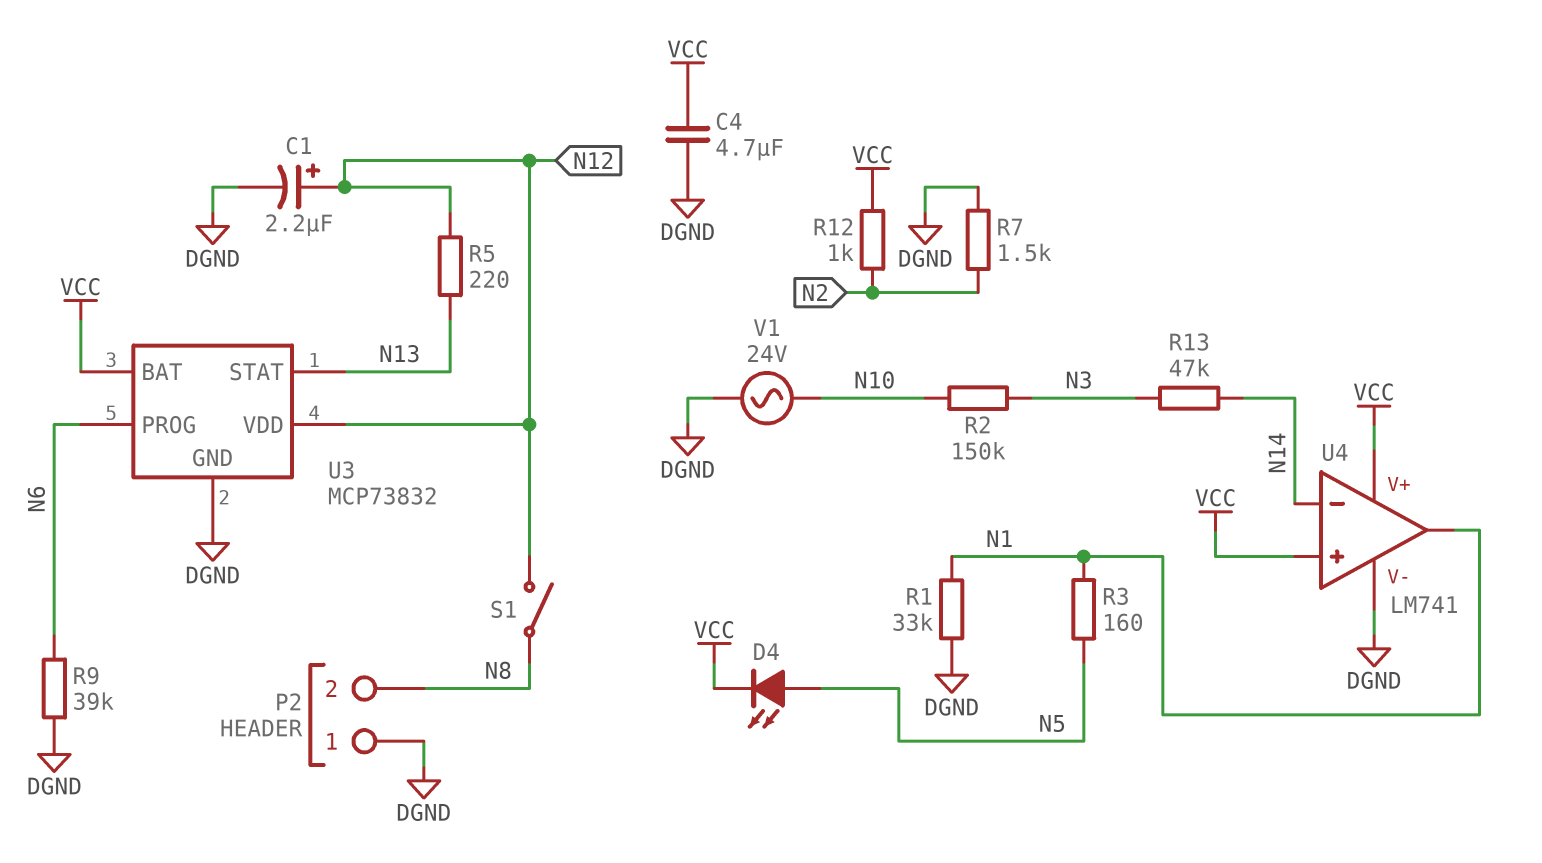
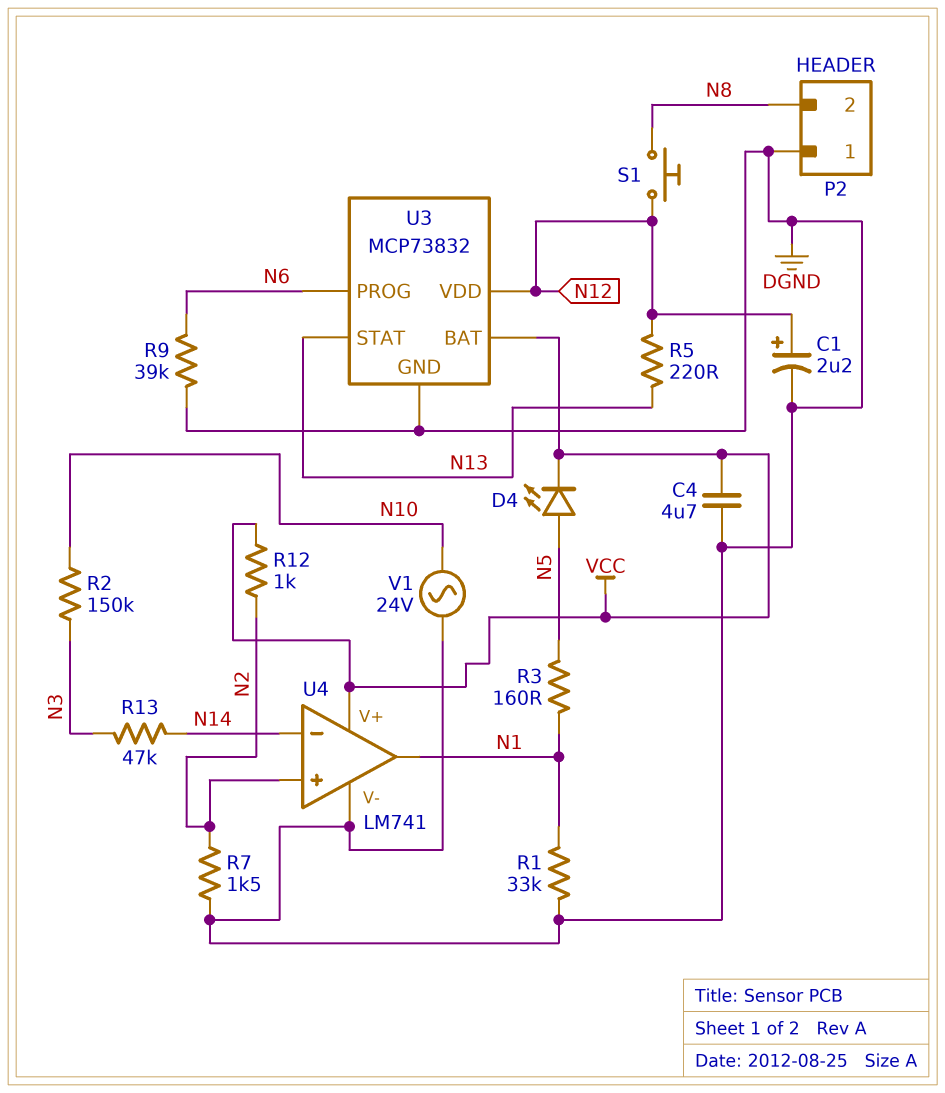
S1: switch (N8, N12) -> button (N8, N12)
U4 pin in+: VCC -> N2

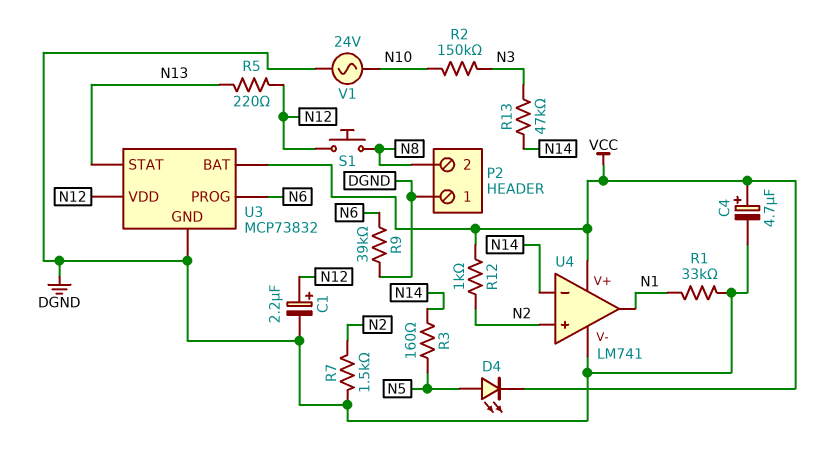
C4: 4.7uF (DGND, VCC) -> 4.7uF (plus VCC, minus DGND)
R3: 160 (N1, N5) -> 160 (N5, N14)

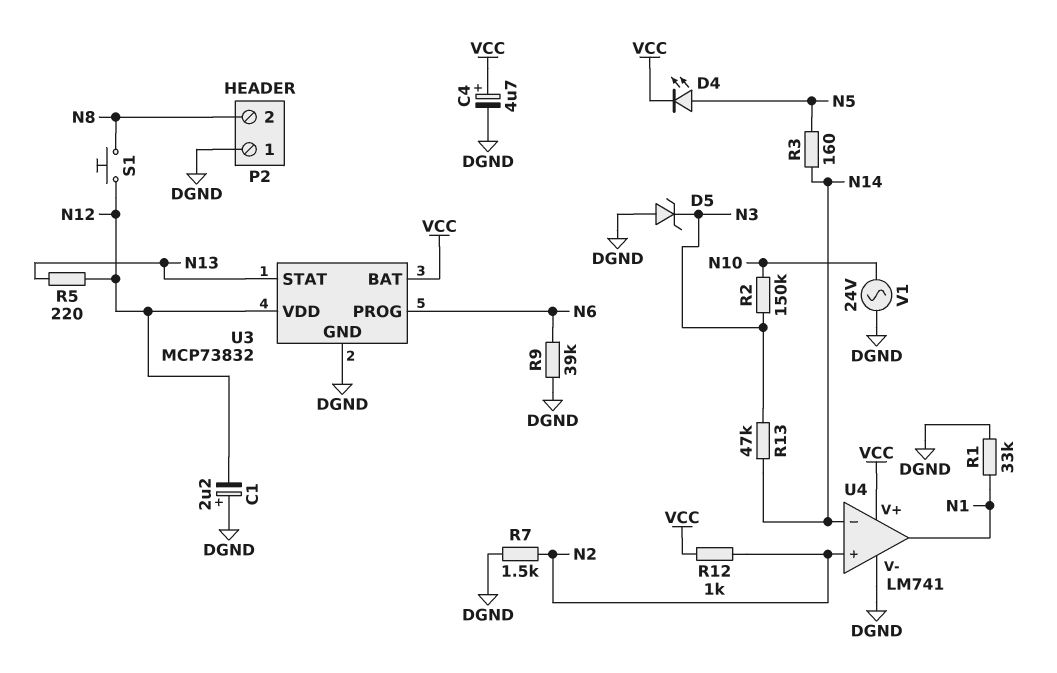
C1: 2.2uF (plus N12, minus DGND) -> 2.2uF (plus DGND, minus N12)
D5: none -> zener (A DGND, K N3)

